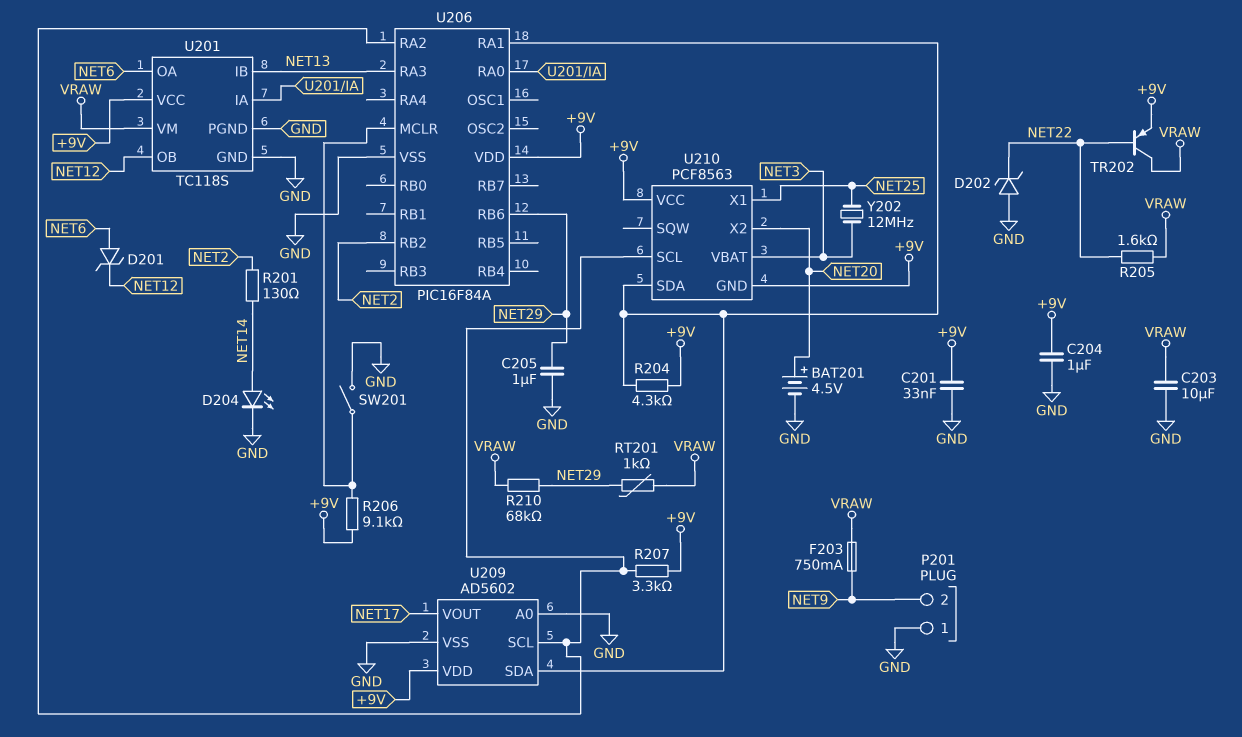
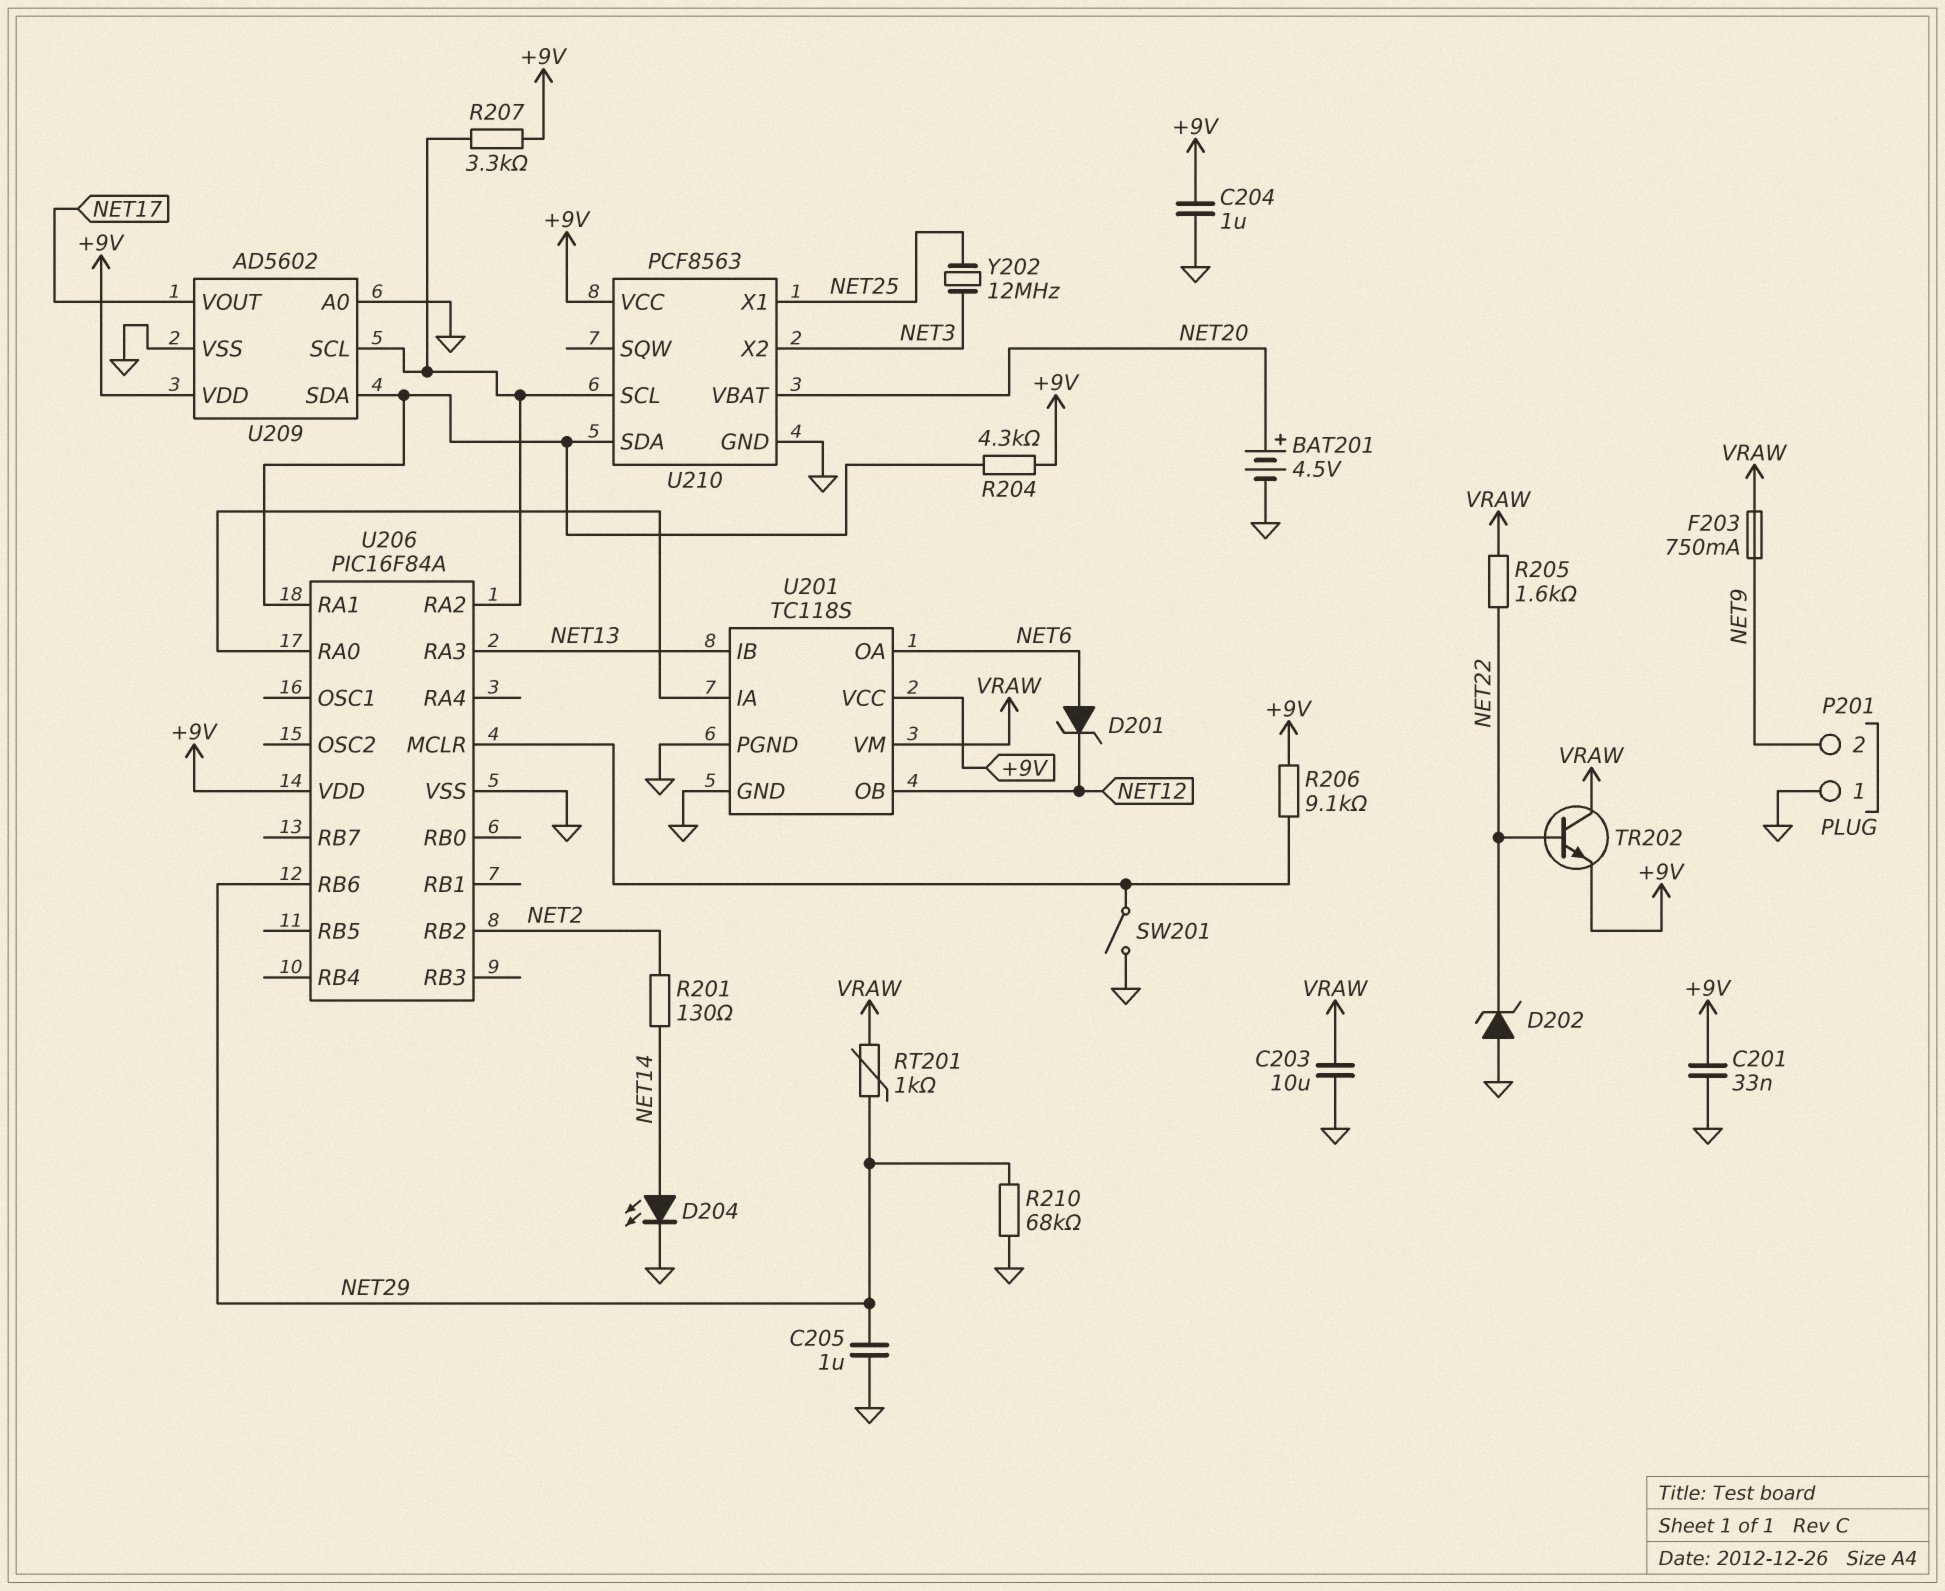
R210: 68k (NET29, VRAW) -> 68k (GND, NET29)
TR202: PNP (B NET22, C VRAW, E +9V) -> NPN (B NET22, C VRAW, E +9V)
U210 pin GND: +9V -> GND
U210 pin VBAT: NET3 -> NET20
U210 pin X2: NET20 -> NET3

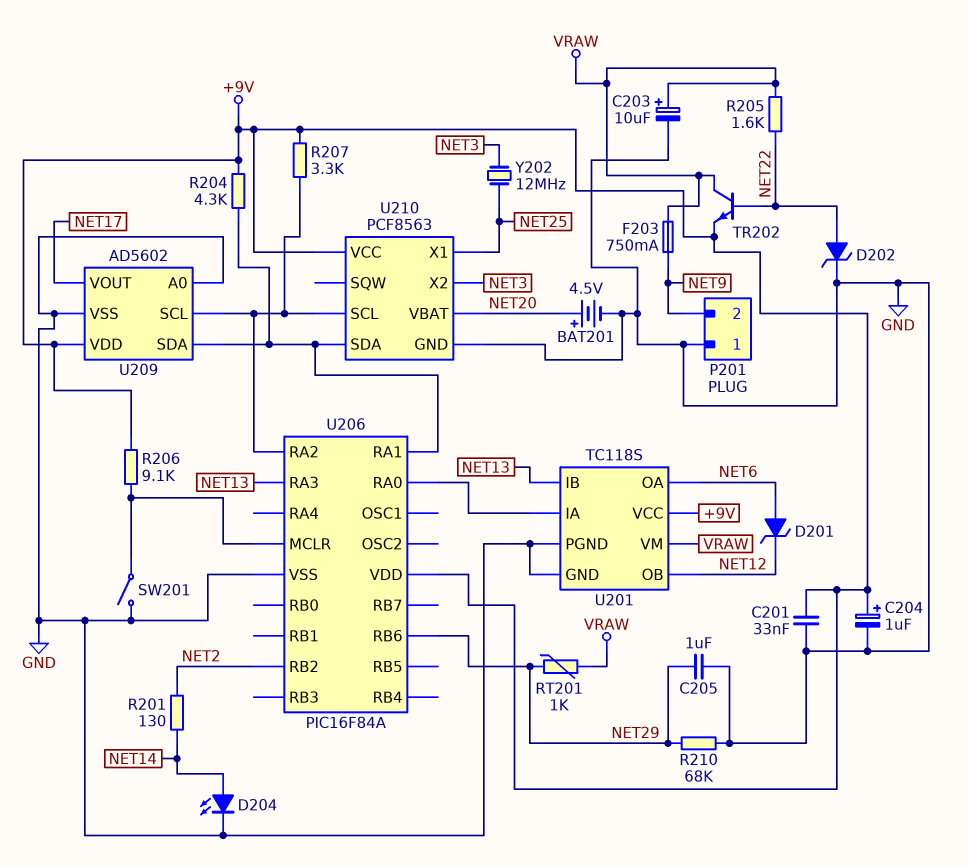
C203: 10uF (GND, VRAW) -> 10uF (plus VRAW, minus GND)
C204: 1uF (+9V, GND) -> 1uF (plus +9V, minus GND)
D202: zener (A GND, K NET22) -> zener (A NET22, K GND)

